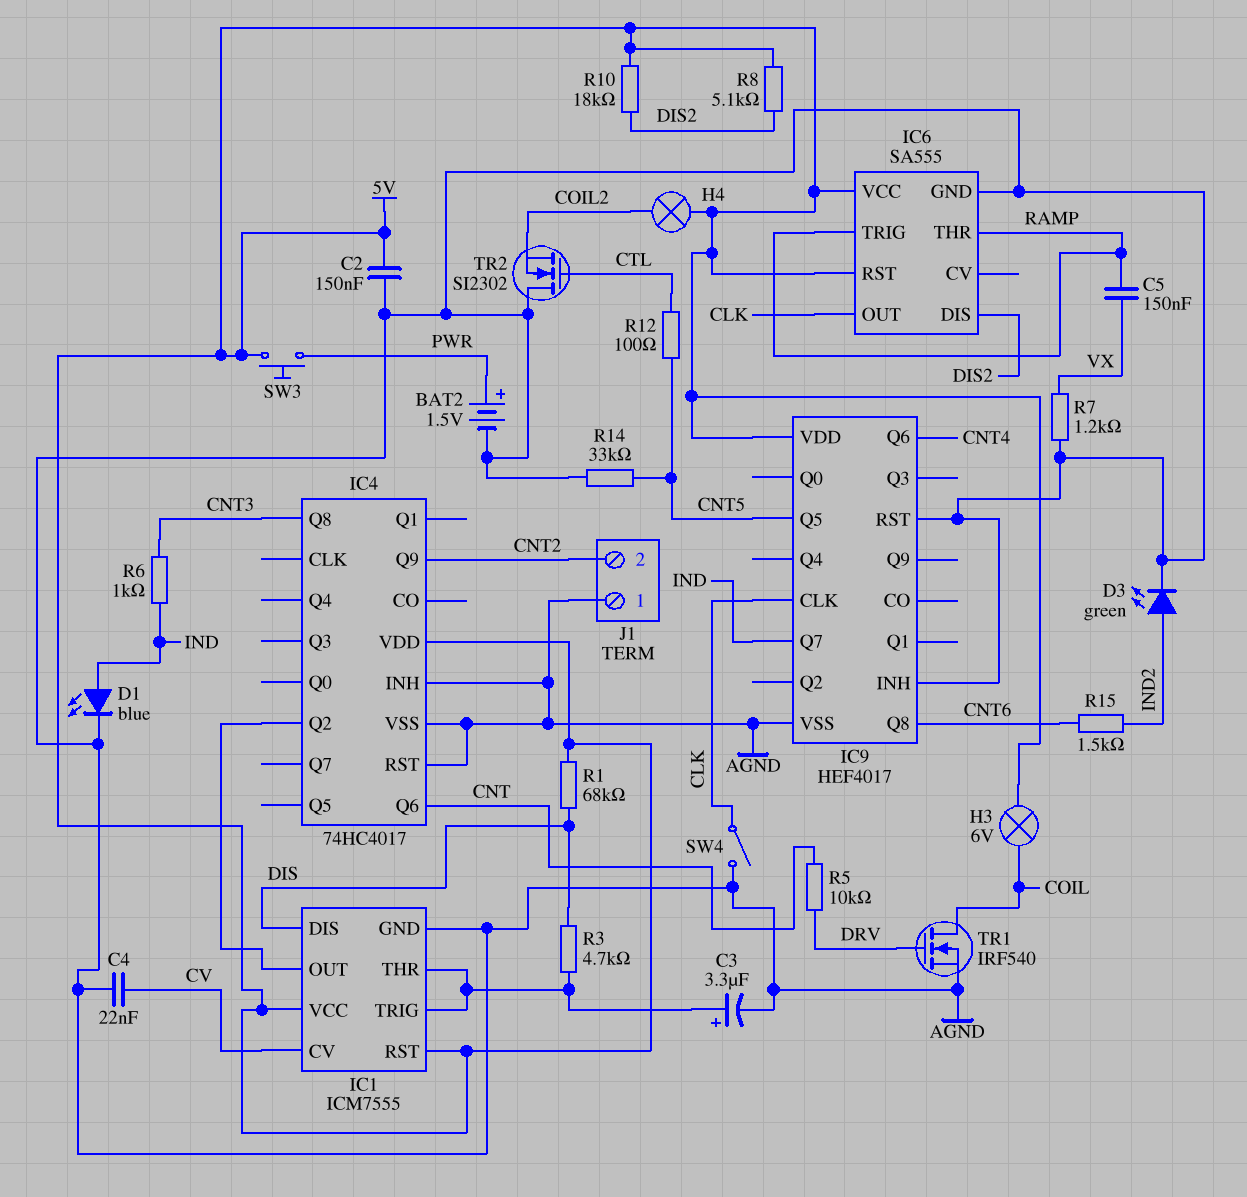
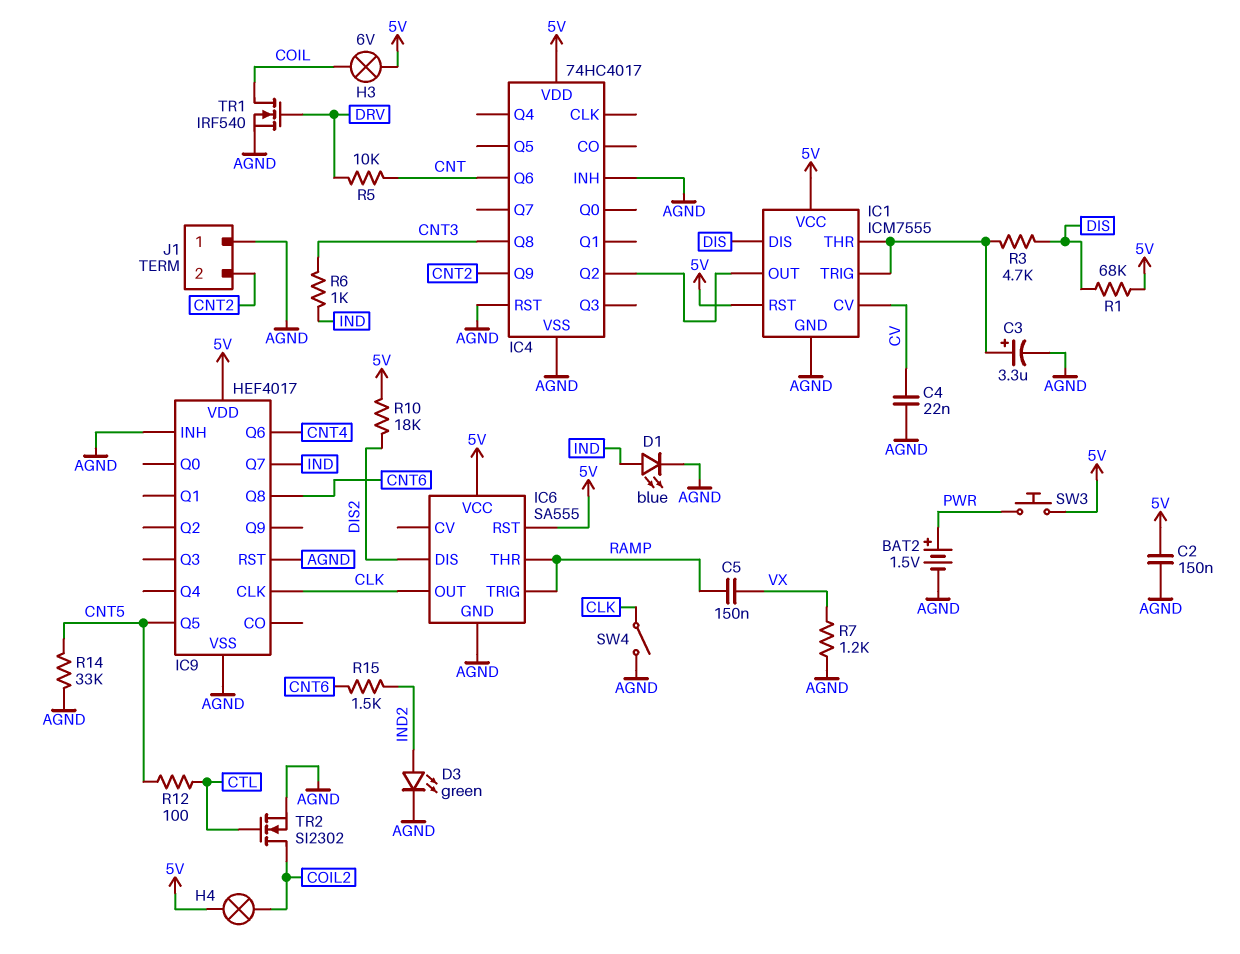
R8: 5.1k (5V, DIS2) -> none
TR2: NMOS SI2302 (G CTL, D AGND, S COIL2) -> NMOS SI2302 (G CTL, D COIL2, S AGND)

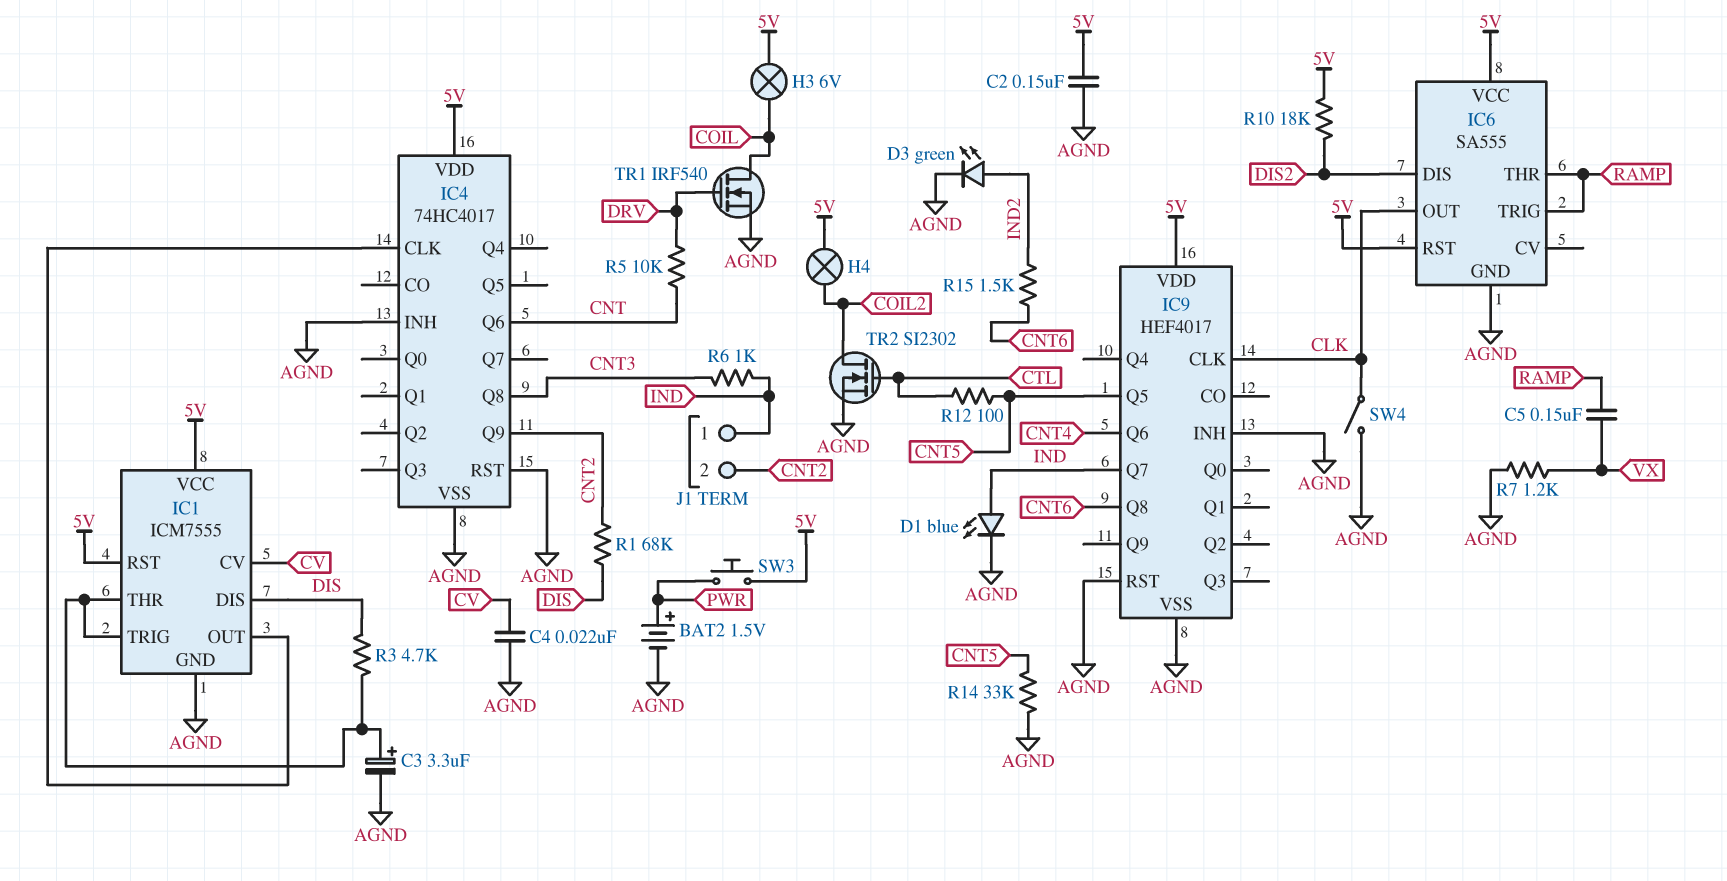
IC4 pin CLK: none -> IC1/OUT
IC4 pin Q2: IC1/OUT -> none
J1 pin 1: AGND -> IND
R1: 68k (5V, DIS) -> 68k (CNT2, DIS)

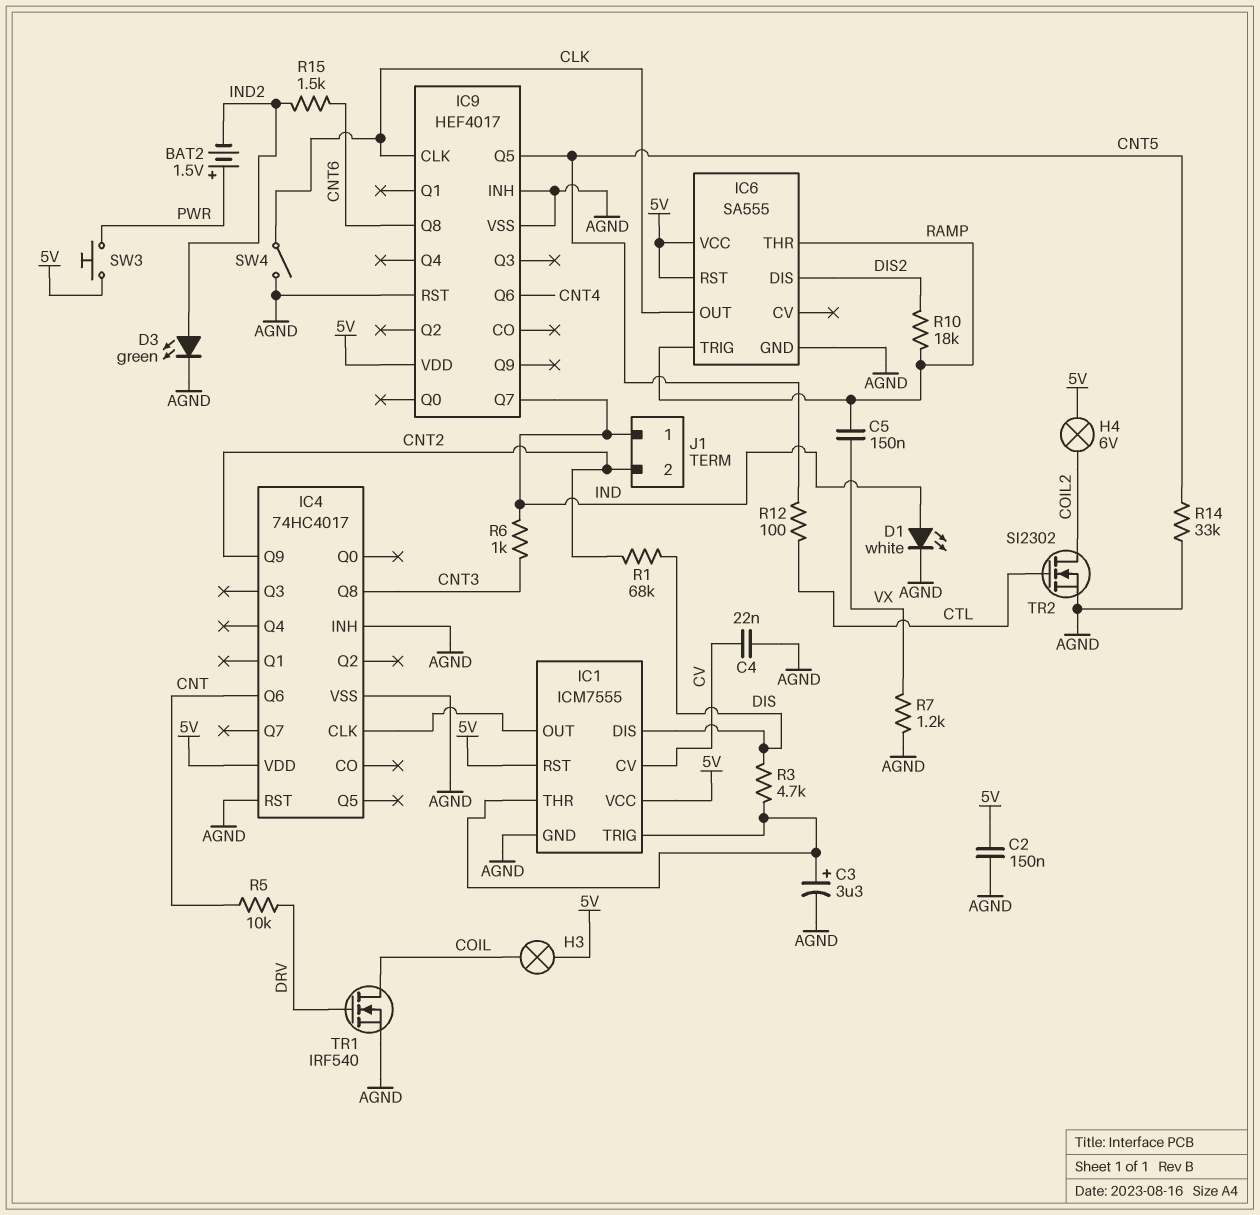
BAT2: 1.5V (plus PWR, minus AGND) -> 1.5V (plus PWR, minus IND2)
D1: LED blue (A IND, K AGND) -> LED white (A IND, K AGND)
H3: lamp 6V (5V, COIL) -> lamp (5V, COIL)
H4: lamp (5V, COIL2) -> lamp 6V (5V, COIL2)
R10: 18k (5V, DIS2) -> 18k (DIS2, RAMP)

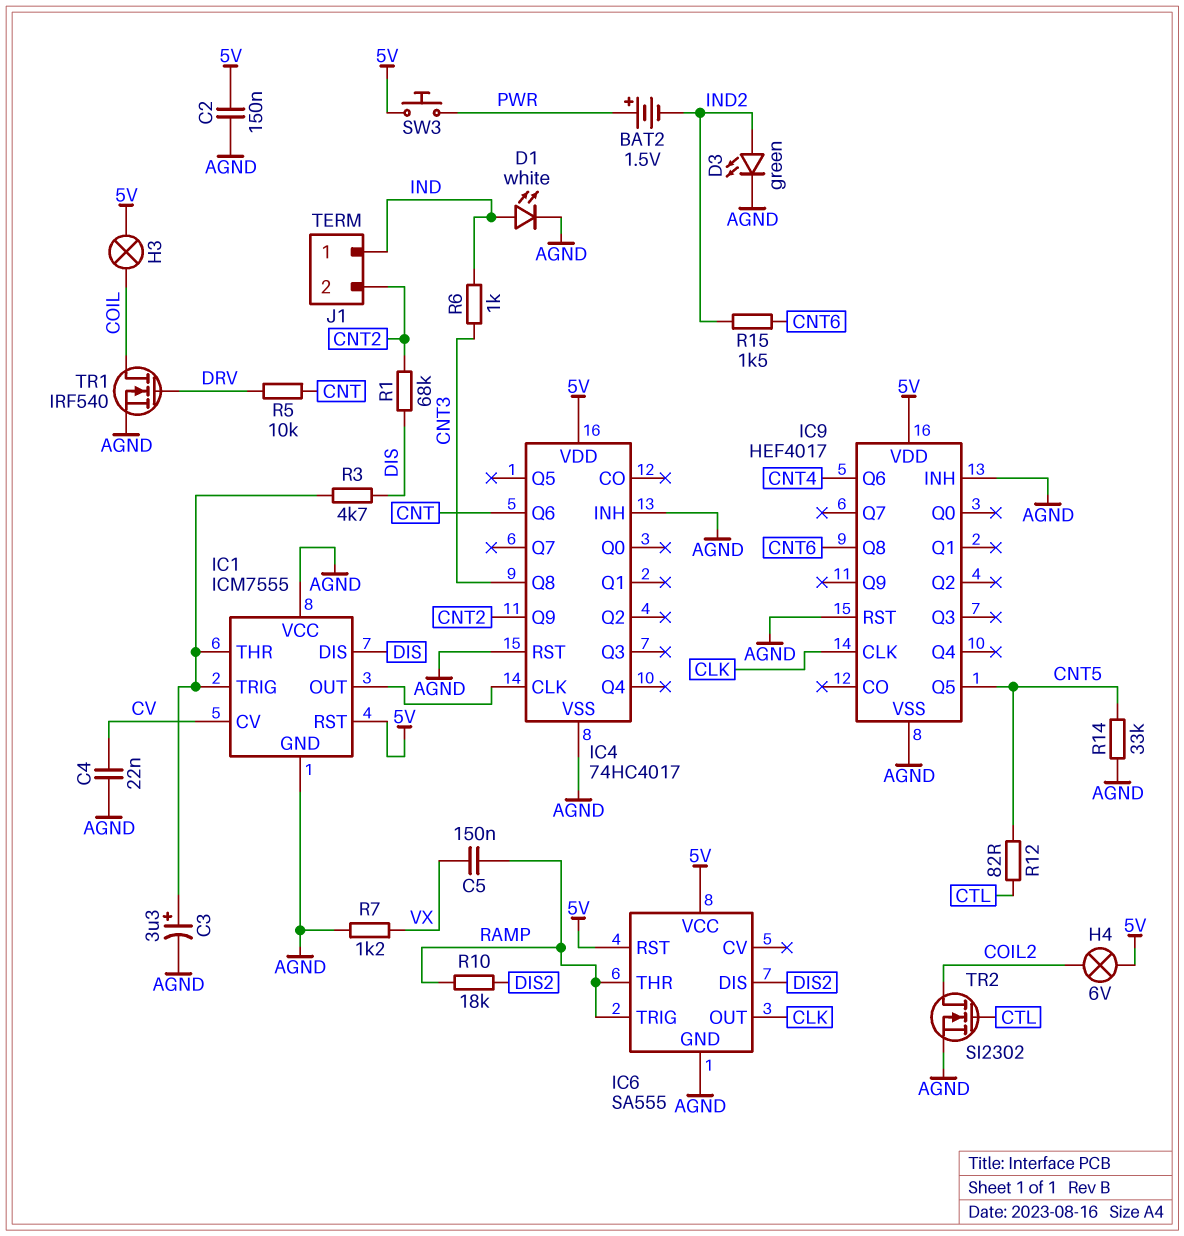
IC1 pin VCC: 5V -> AGND
IC9 pin Q7: IND -> none
R12: 100 (CNT5, CTL) -> 82 (CNT5, CTL)
SW4: switch (AGND, CLK) -> none

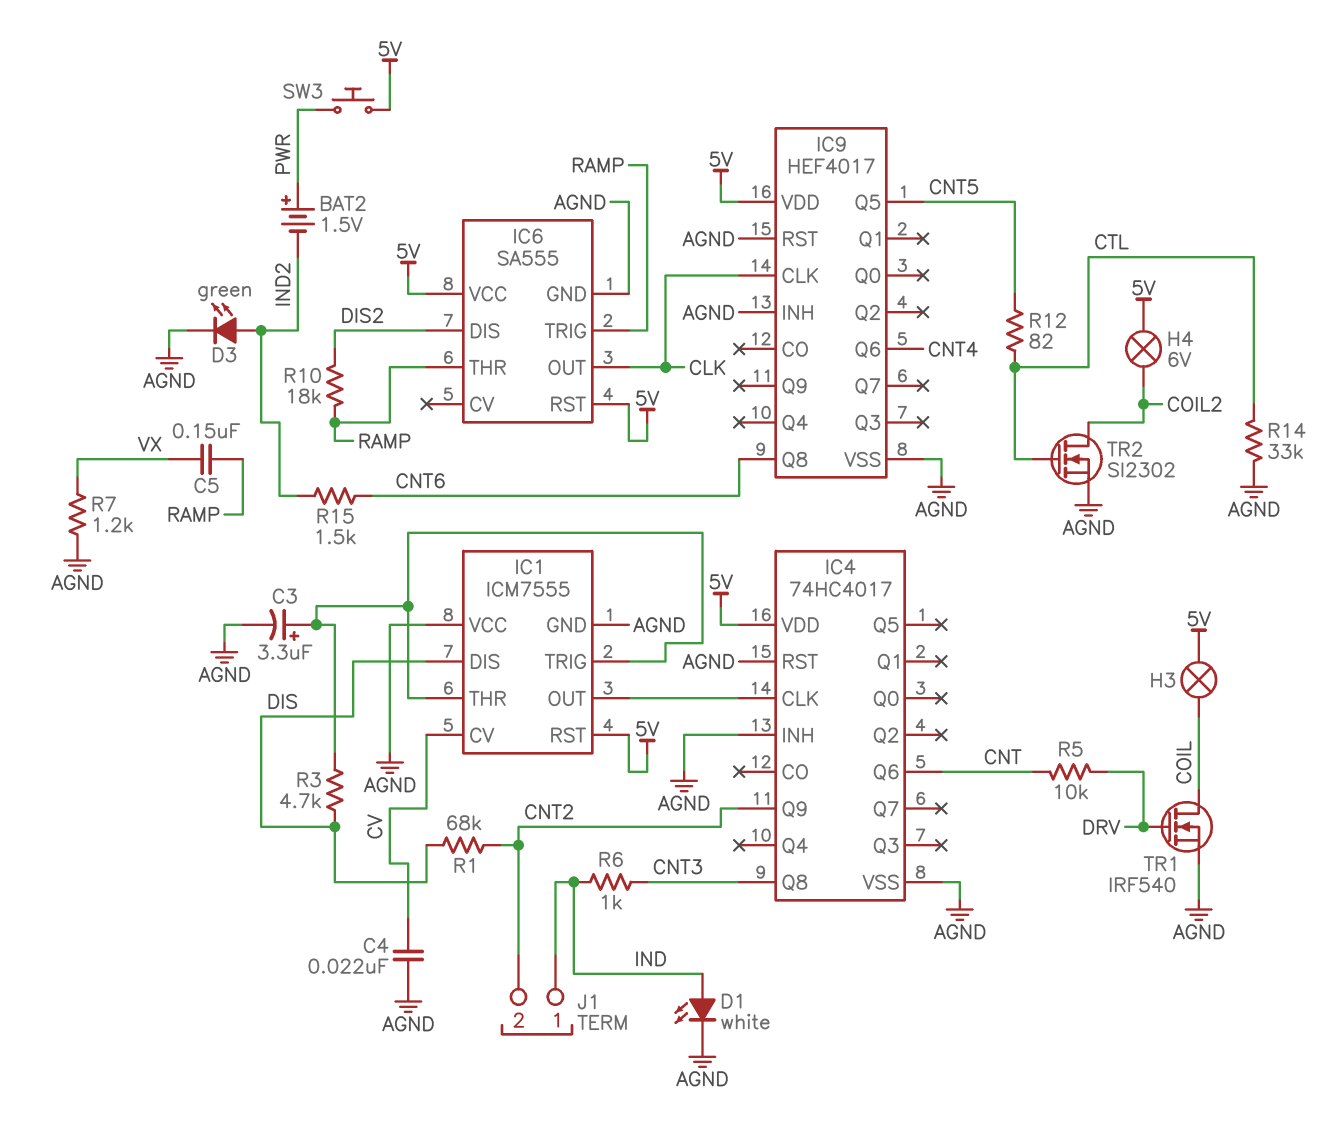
C2: 150nF (5V, AGND) -> none
R14: 33k (AGND, CNT5) -> 33k (AGND, CTL)

